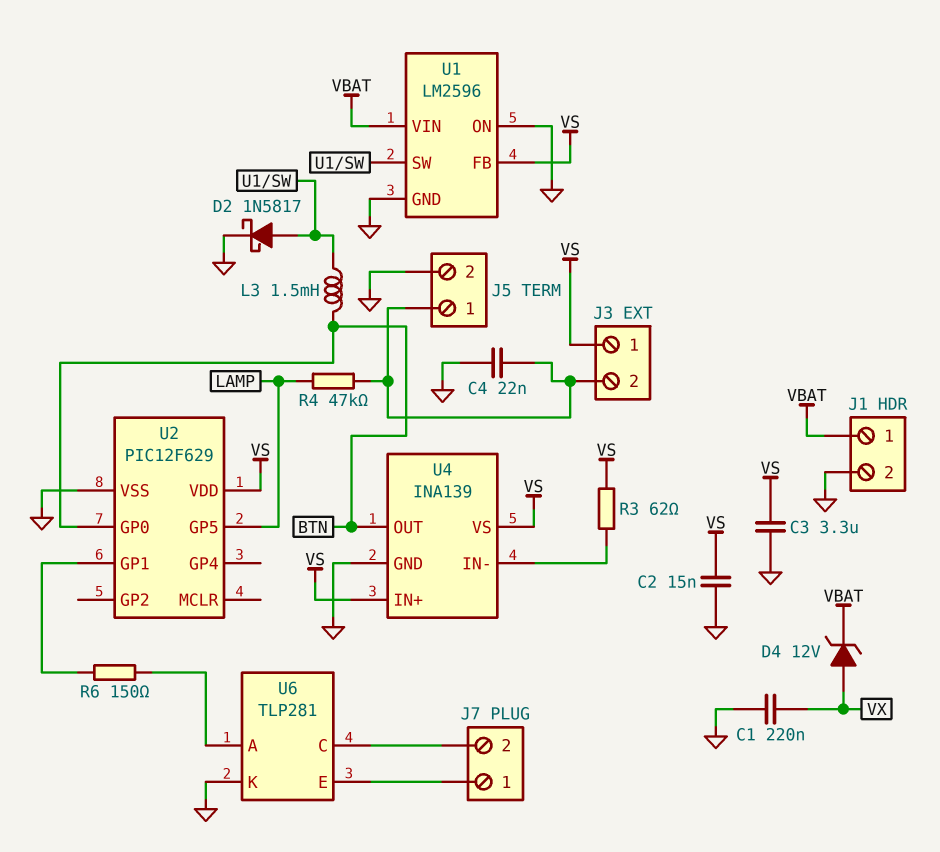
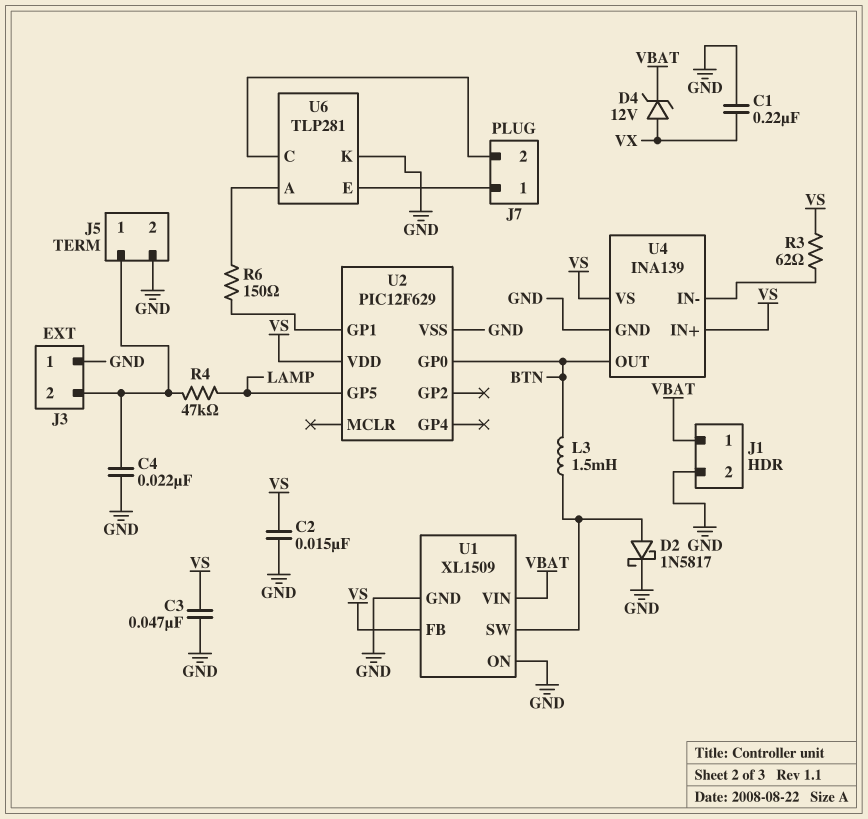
C3: 3.3uF (GND, VS) -> 47nF (GND, VS)
J3 pin 1: VS -> GND
U1: LM2596 -> XL1509

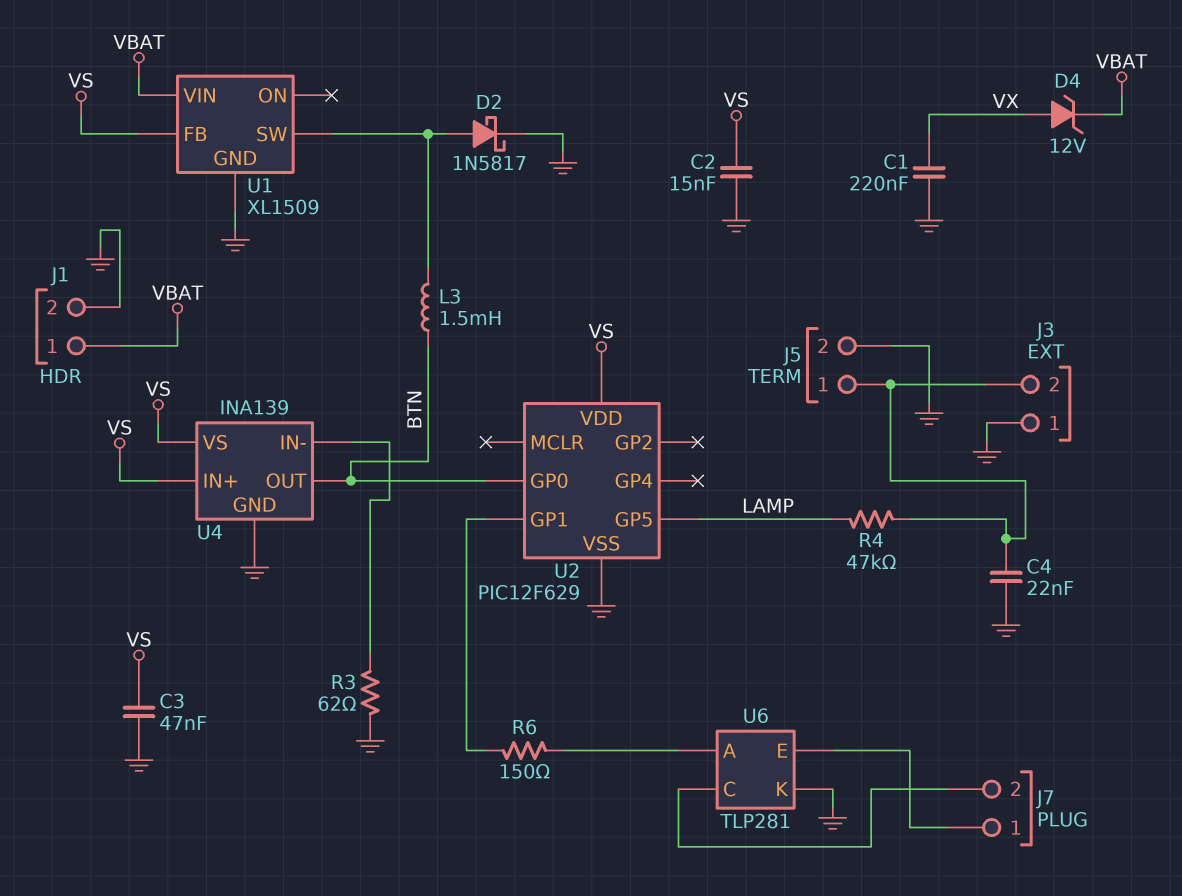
R3: 62 (U4/IN-, VS) -> 62 (GND, U4/IN-)
U1 pin ON: GND -> none

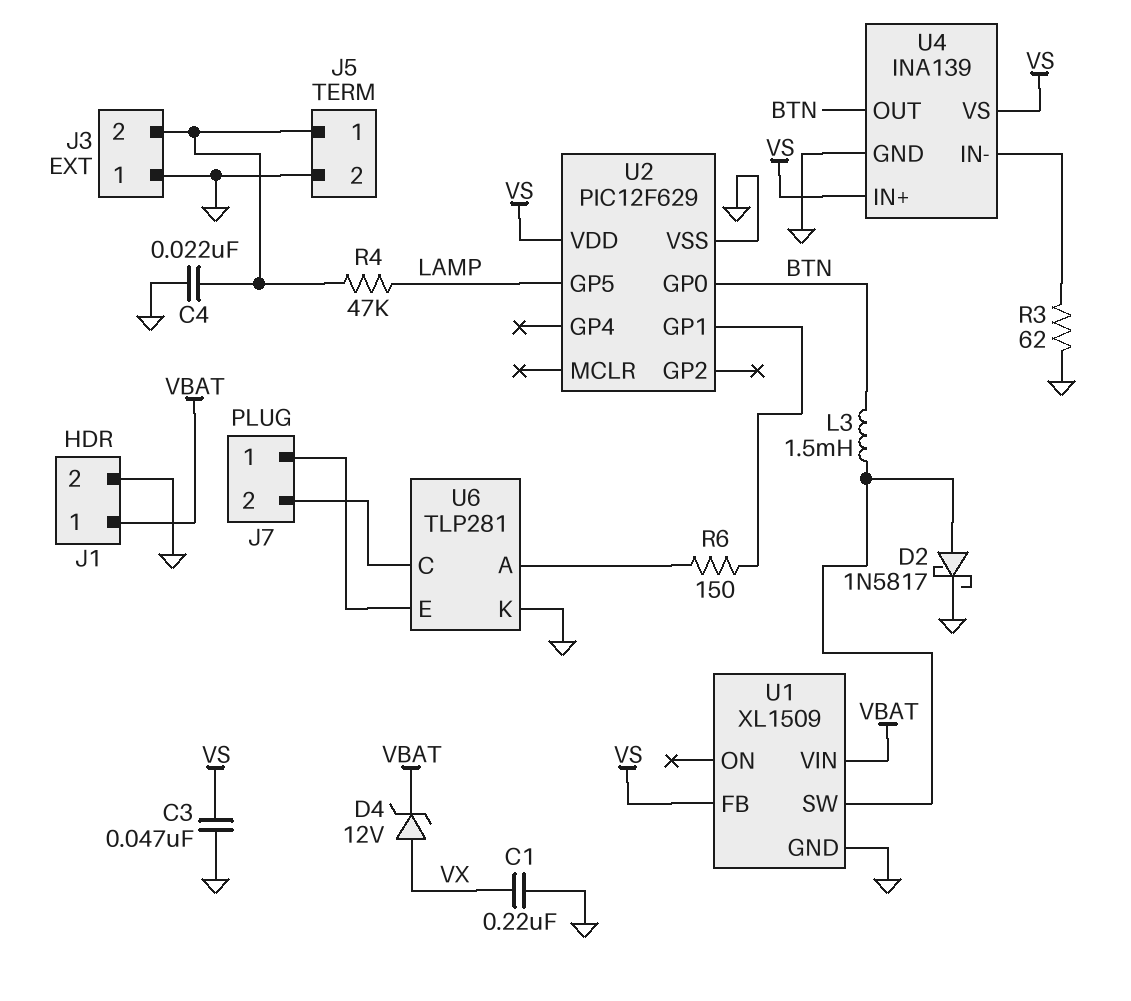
C2: 15nF (GND, VS) -> none

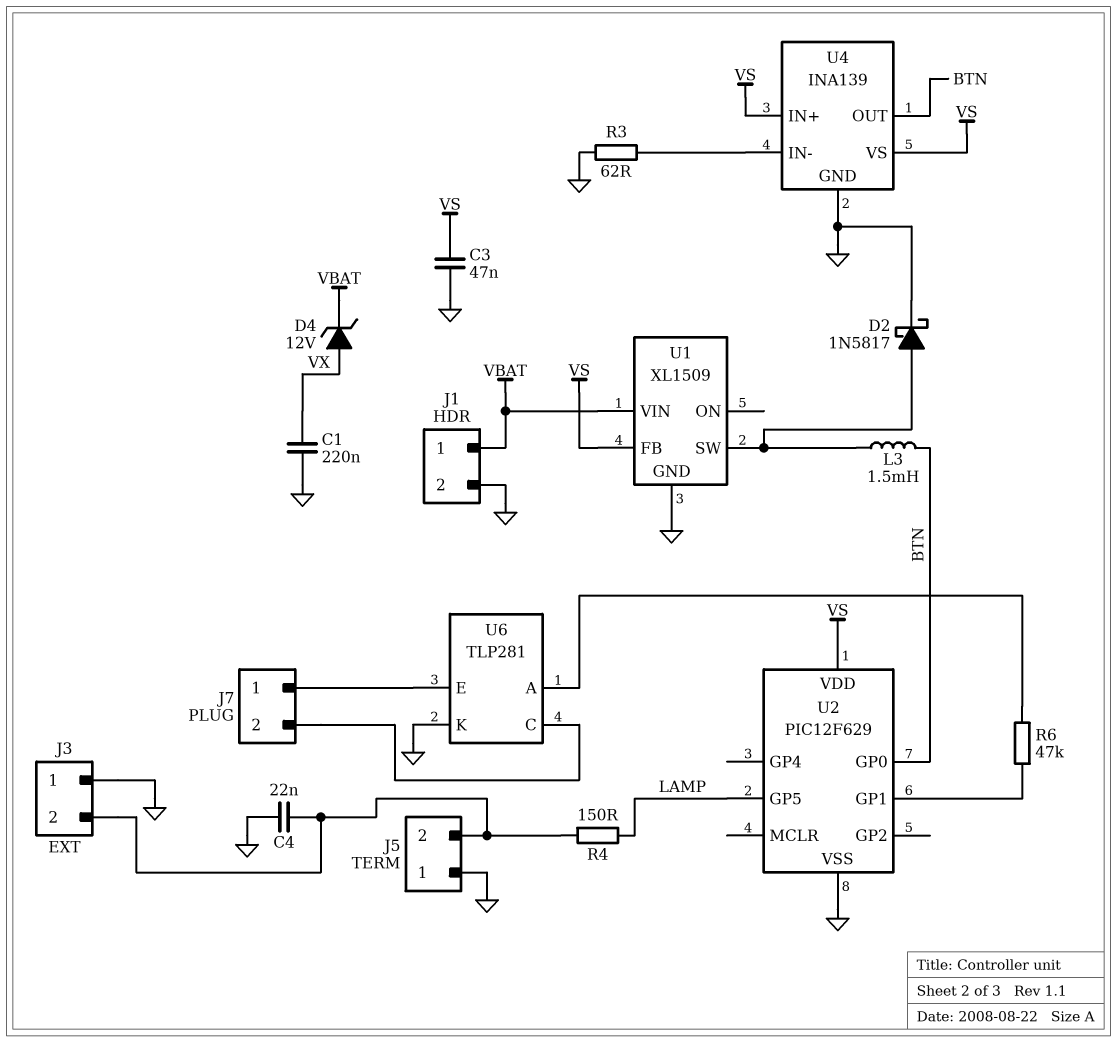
J5 pin 1: J3/2 -> GND
J5 pin 2: GND -> J3/2
R4: 47k (J3/2, LAMP) -> 150 (J3/2, LAMP)
R6: 150 (U2/GP1, U6/A) -> 47k (U2/GP1, U6/A)

